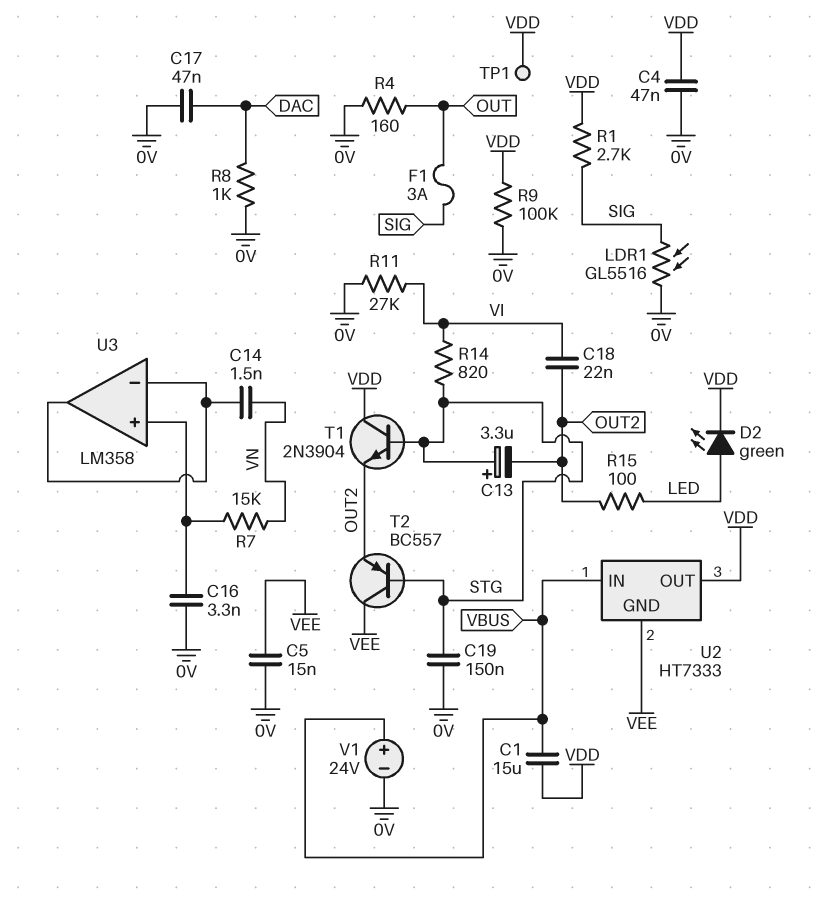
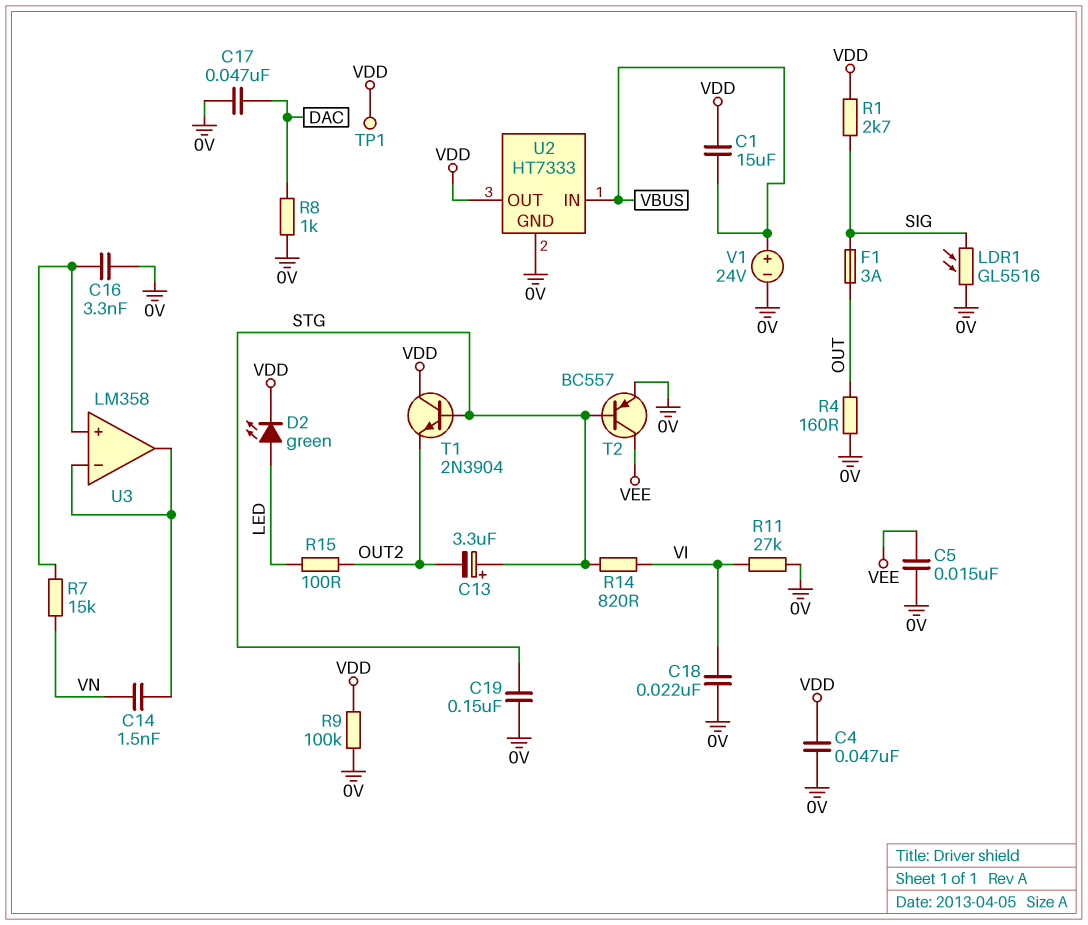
C18: 22nF (OUT2, VI) -> 22nF (0V, VI)
T2: PNP BC557 (B STG, C VEE, E OUT2) -> PNP BC557 (B STG, C VEE, E 0V)
U2 pin GND: VEE -> 0V

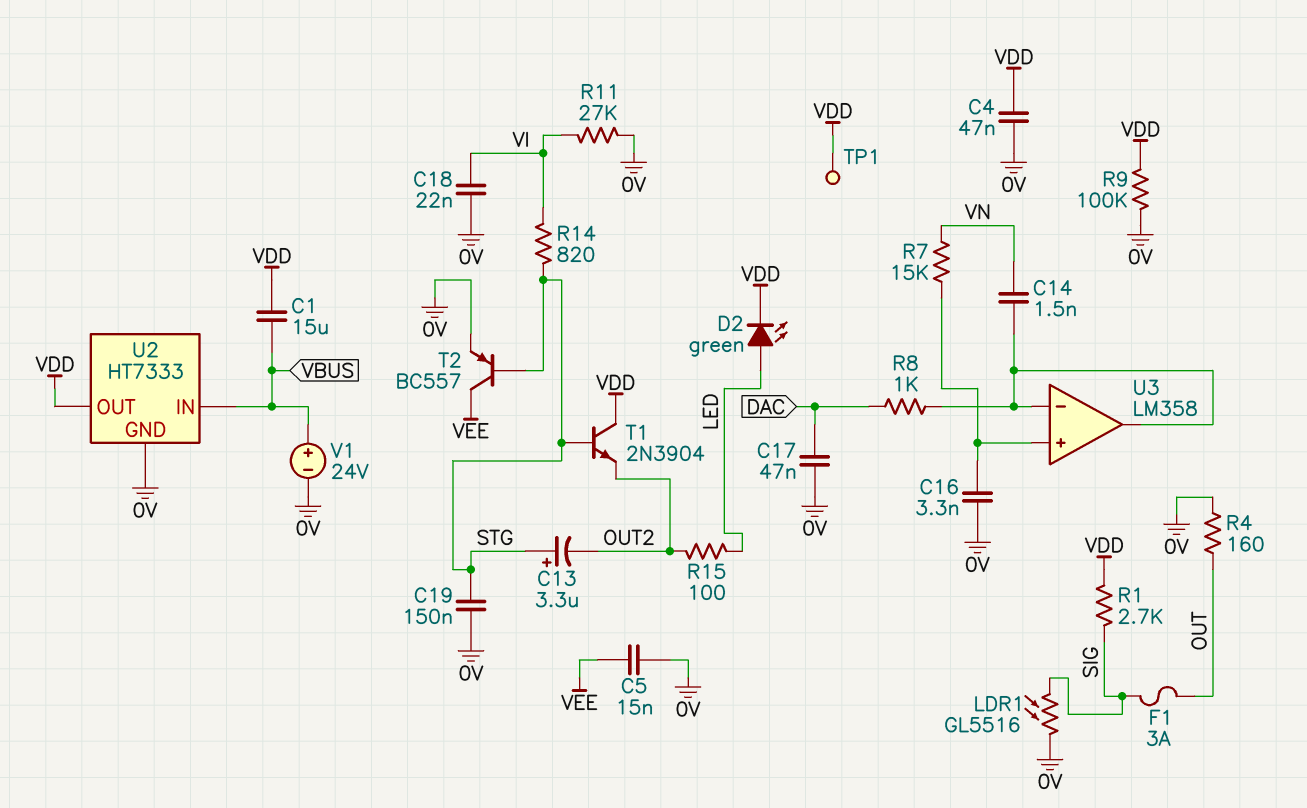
R8: 1k (0V, DAC) -> 1k (DAC, U3/in-)

